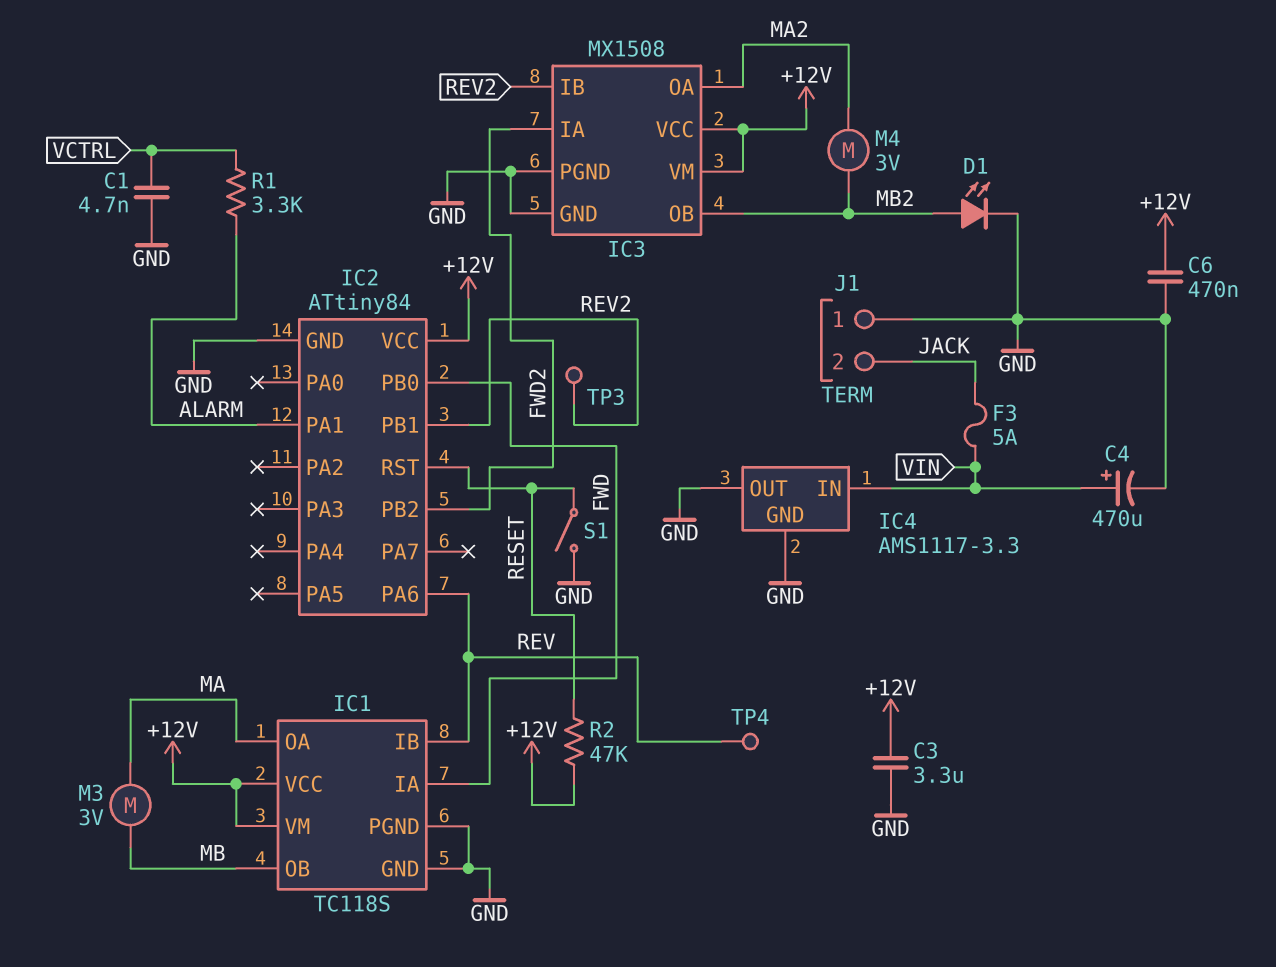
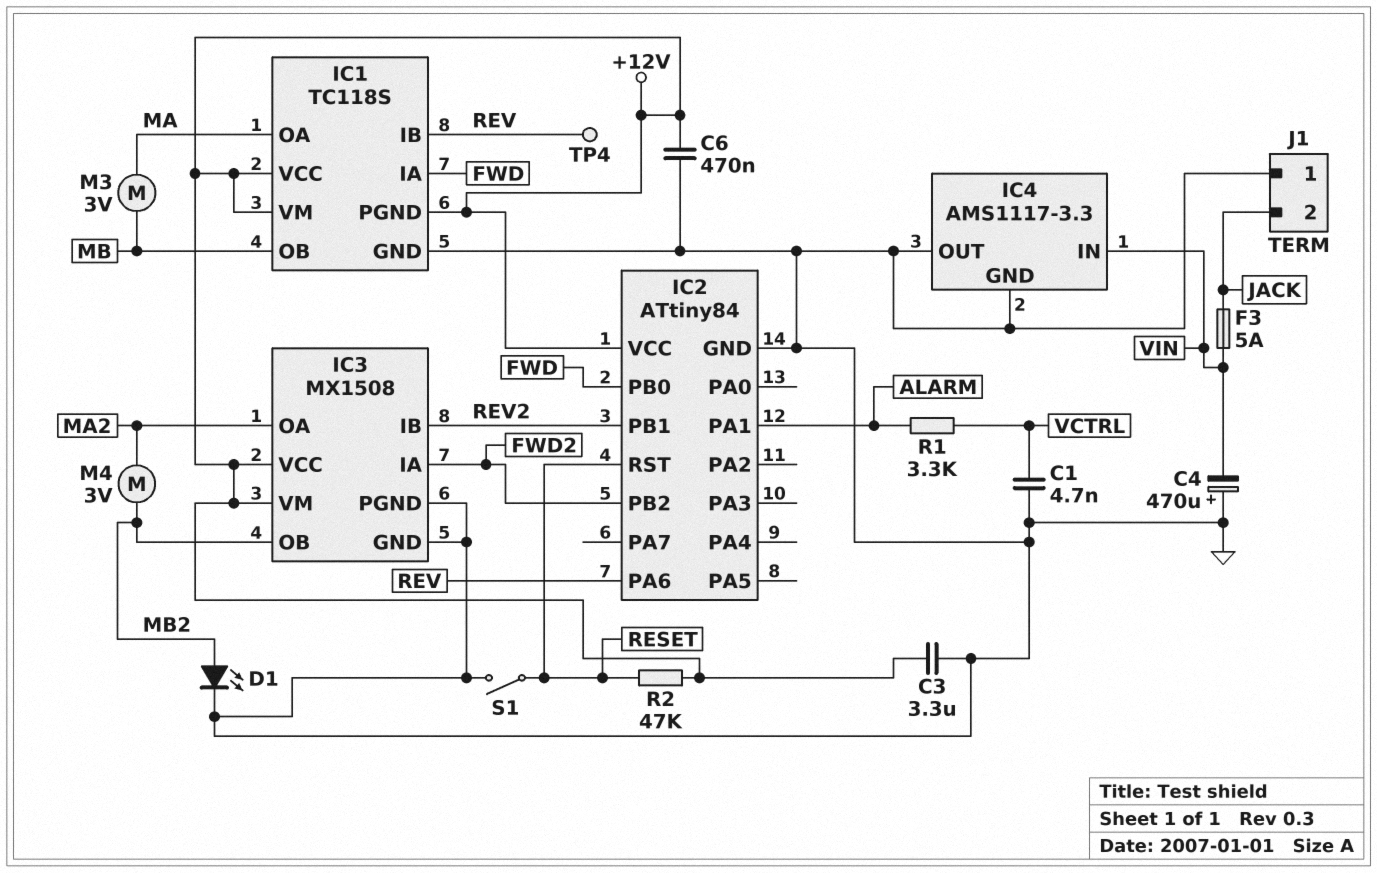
C4: 470uF (plus VIN, minus GND) -> 470uF (plus GND, minus VIN)
IC1 pin PGND: GND -> +12V
TP3: test point (REV2) -> none

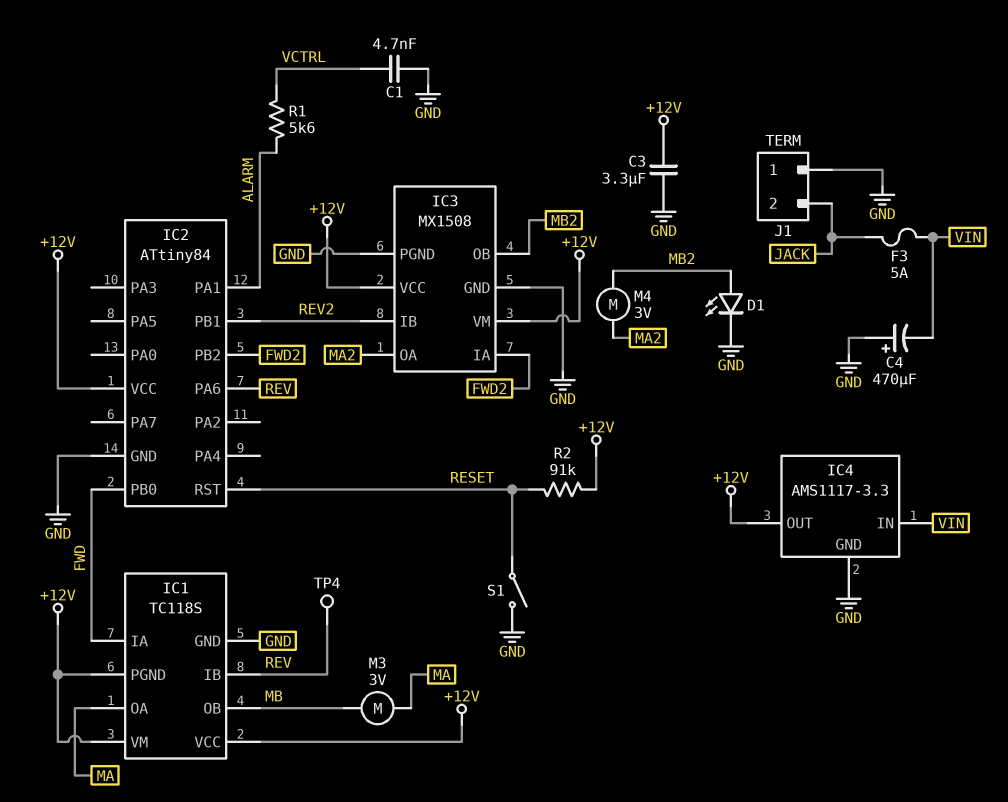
C6: 470nF (+12V, GND) -> none
IC4 pin OUT: GND -> +12V
R1: 3.3k (ALARM, VCTRL) -> 5.6k (ALARM, VCTRL)
R2: 47k (+12V, RESET) -> 91k (+12V, RESET)

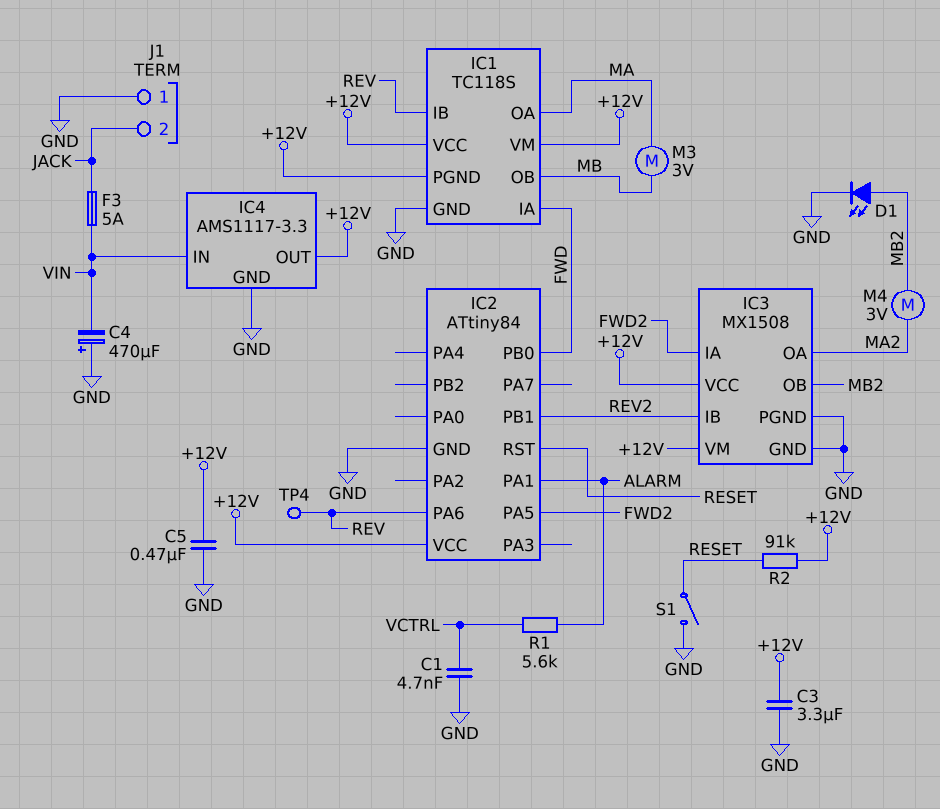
C5: none -> 470nF (+12V, GND)
IC2 pin PA5: none -> FWD2
IC2 pin PB2: FWD2 -> none

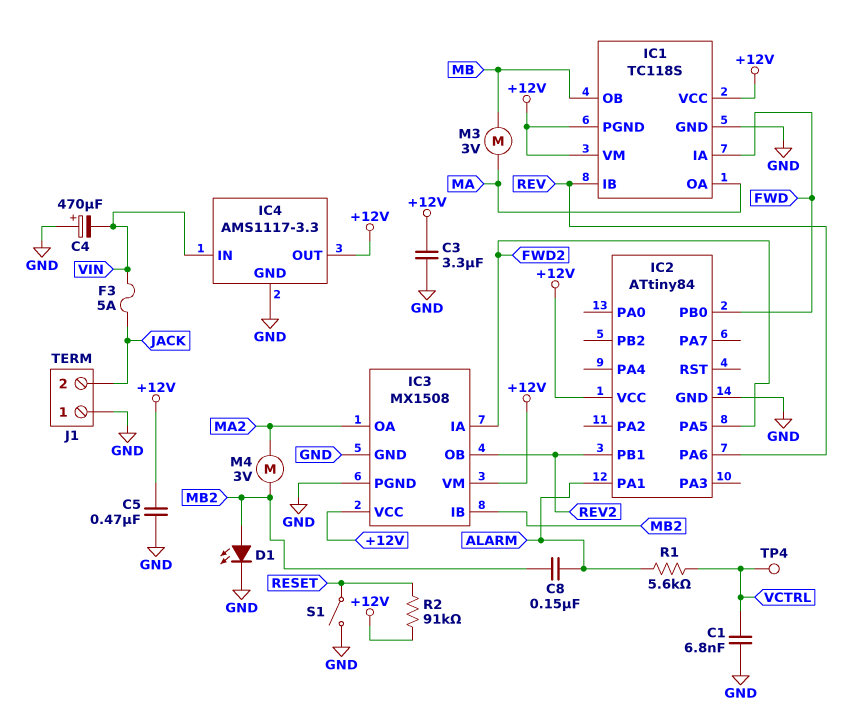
C1: 4.7nF (GND, VCTRL) -> 6.8nF (GND, VCTRL)
C8: none -> 150nF (ALARM, MB2)
IC2 pin RST: RESET -> none
IC3 pin IB: REV2 -> MB2
IC3 pin OB: MB2 -> REV2
TP4: test point (REV) -> test point (VCTRL)

